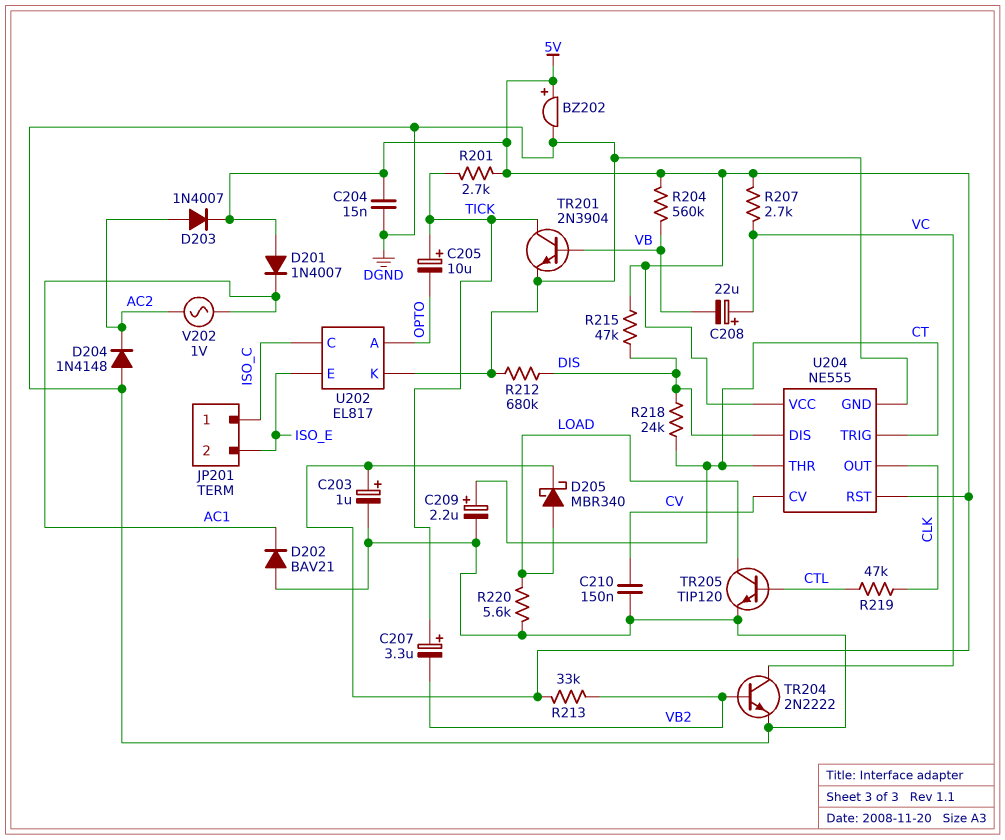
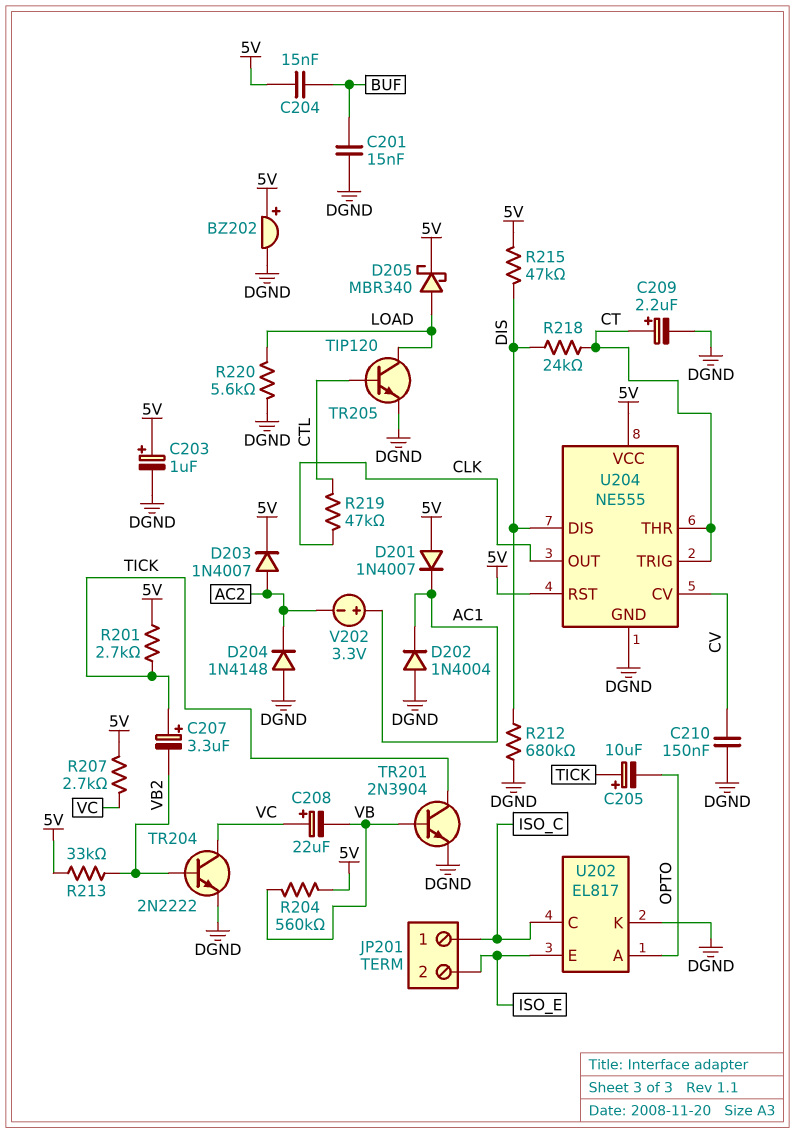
C201: none -> 15nF (BUF, DGND)
C204: 15nF (5V, DGND) -> 15nF (5V, BUF)
D202: diode BAV21 (A DGND, K AC1) -> diode 1N4004 (A DGND, K AC1)
V202: AC 1V (AC1, AC2) -> 3.3V (plus AC1, minus AC2)

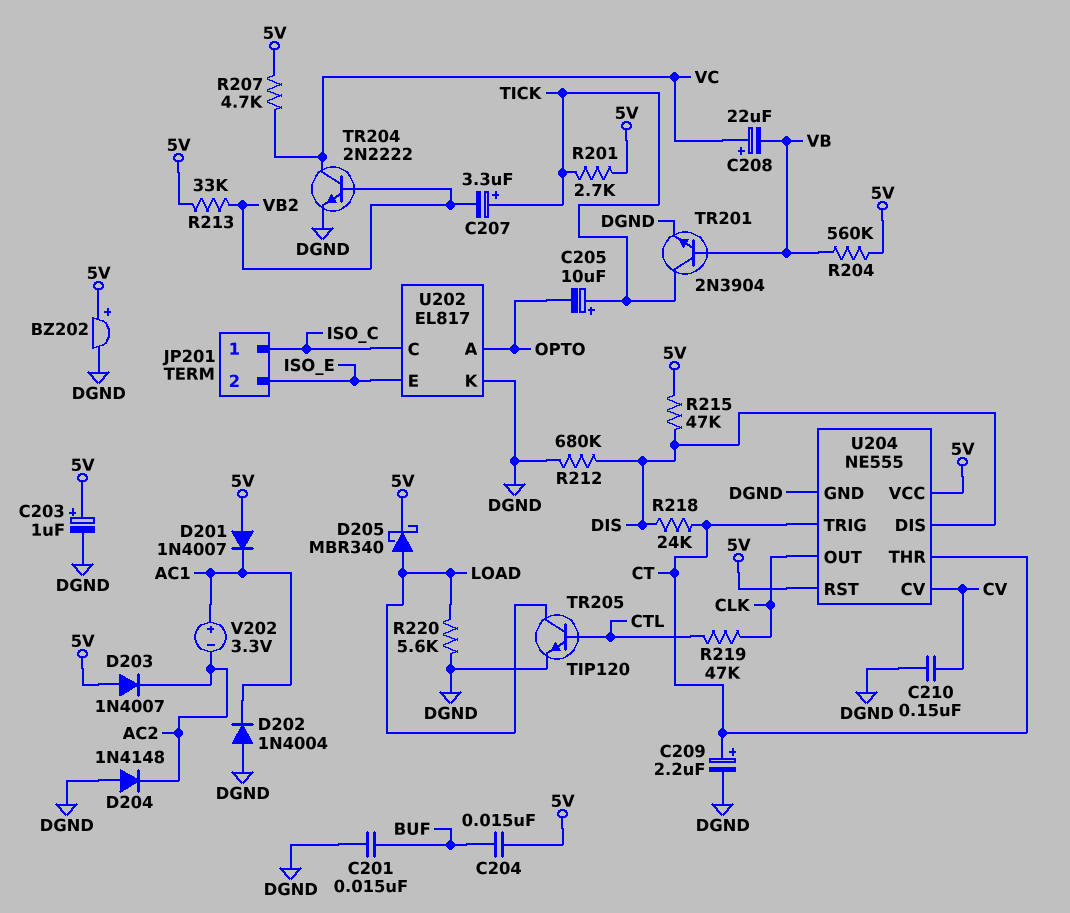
D203: diode 1N4007 (A AC2, K 5V) -> diode 1N4007 (A 5V, K AC2)
R207: 2.7k (5V, VC) -> 4.7k (5V, VC)

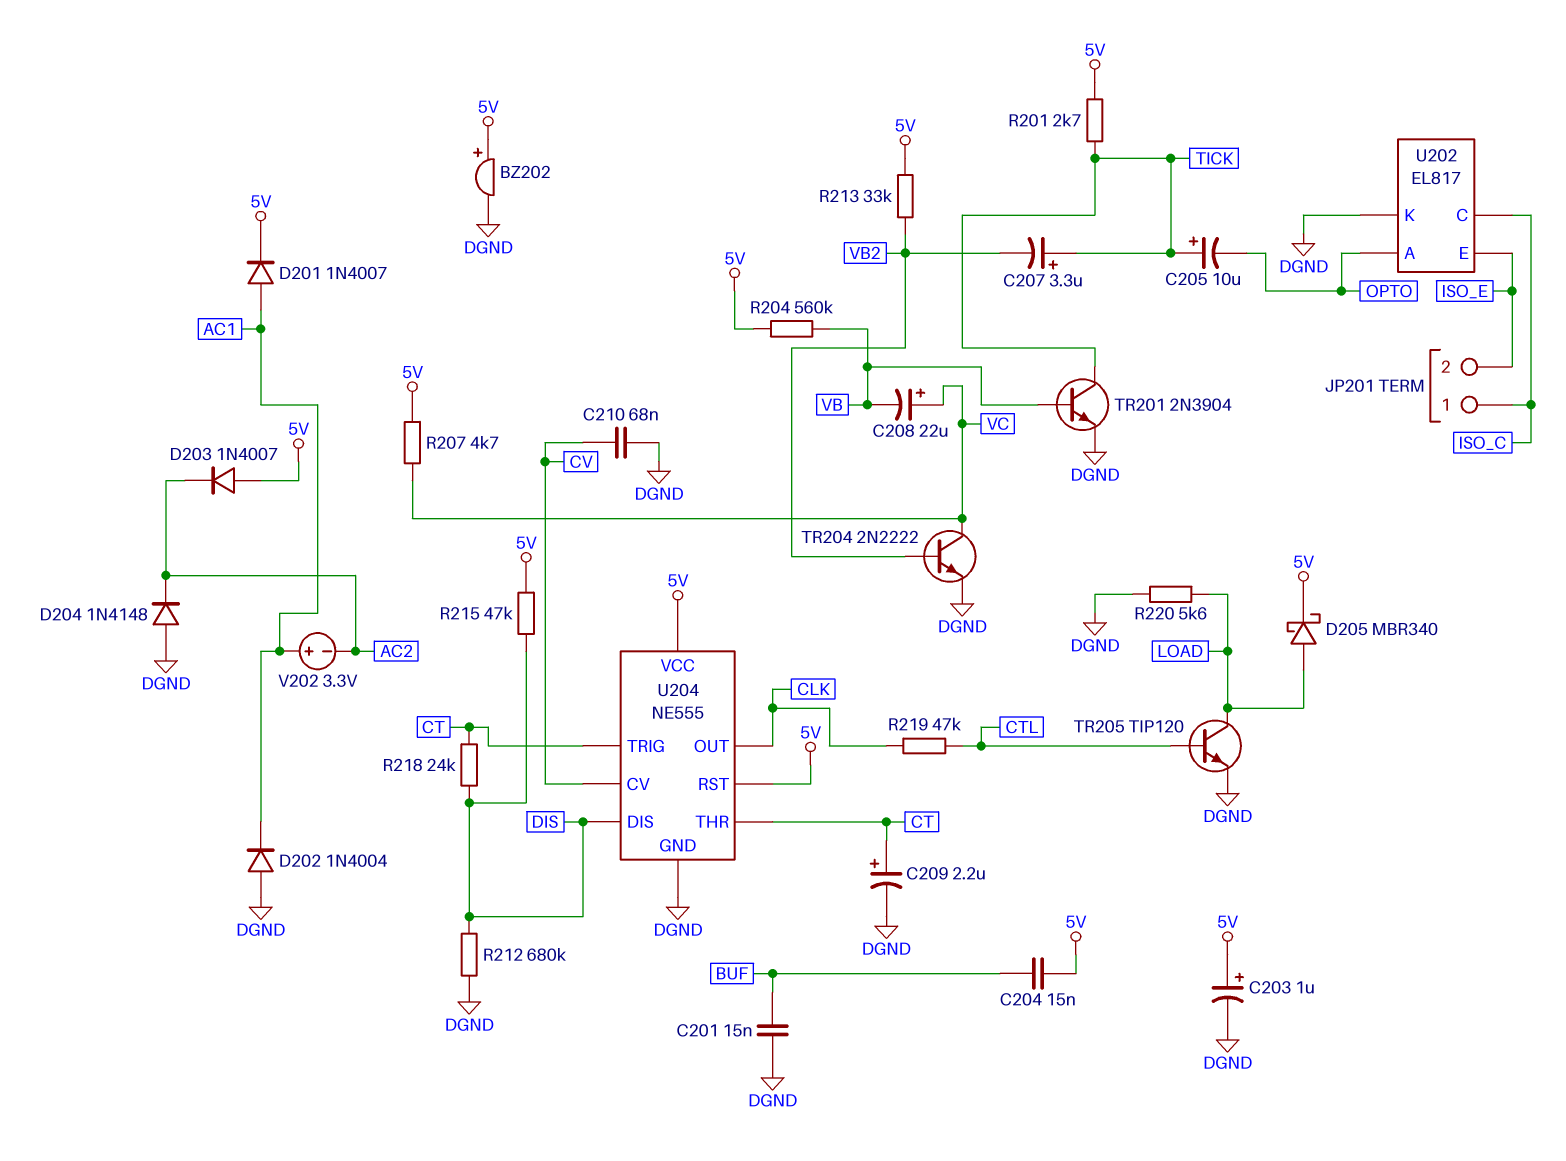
C210: 150nF (CV, DGND) -> 68nF (CV, DGND)
D201: diode 1N4007 (A 5V, K AC1) -> diode 1N4007 (A AC1, K 5V)

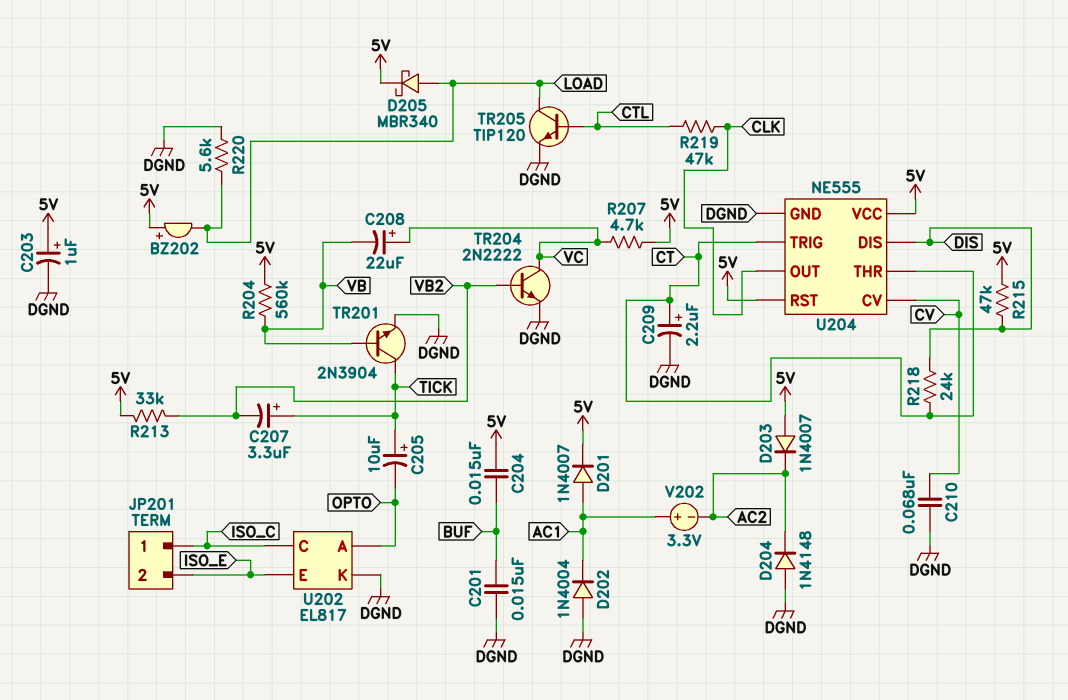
BZ202: buzzer (plus 5V, minus DGND) -> buzzer (plus 5V, minus LOAD)
R201: 2.7k (5V, TICK) -> none
R212: 680k (DGND, DIS) -> none

